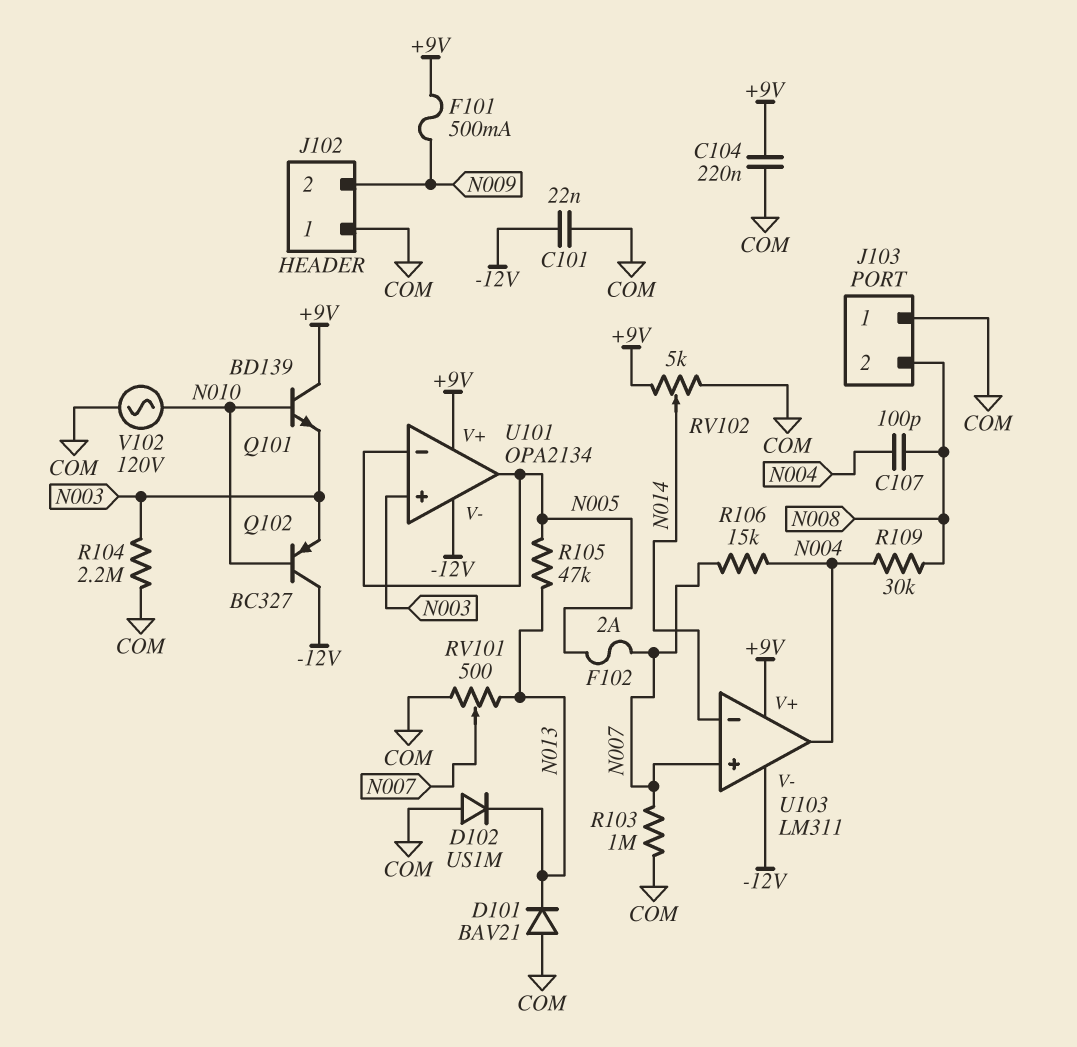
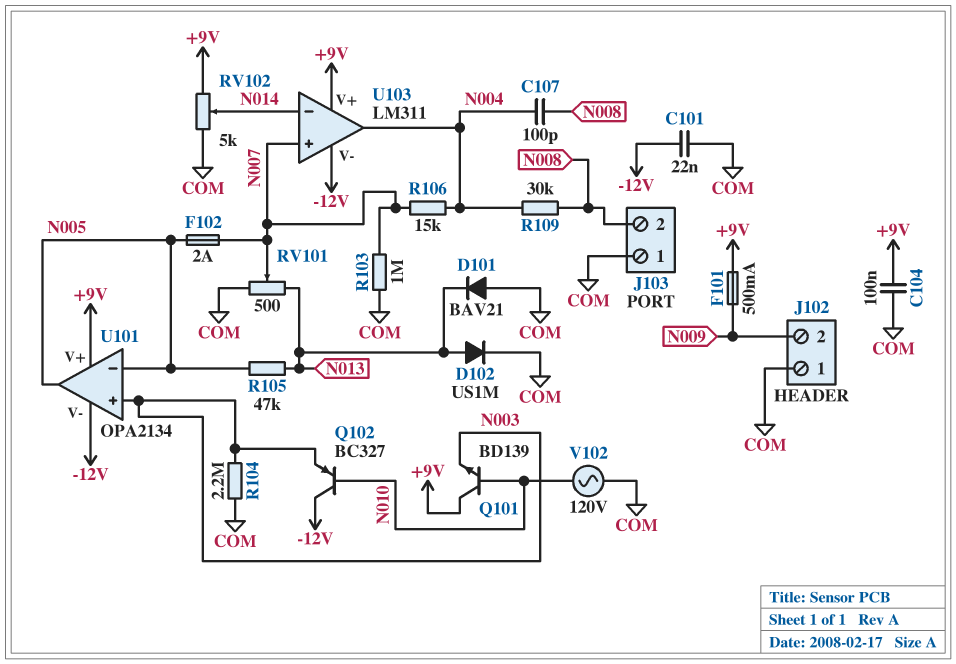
C104: 220nF (+9V, COM) -> 100nF (+9V, COM)
D102: diode US1M (A COM, K N013) -> diode US1M (A N013, K COM)

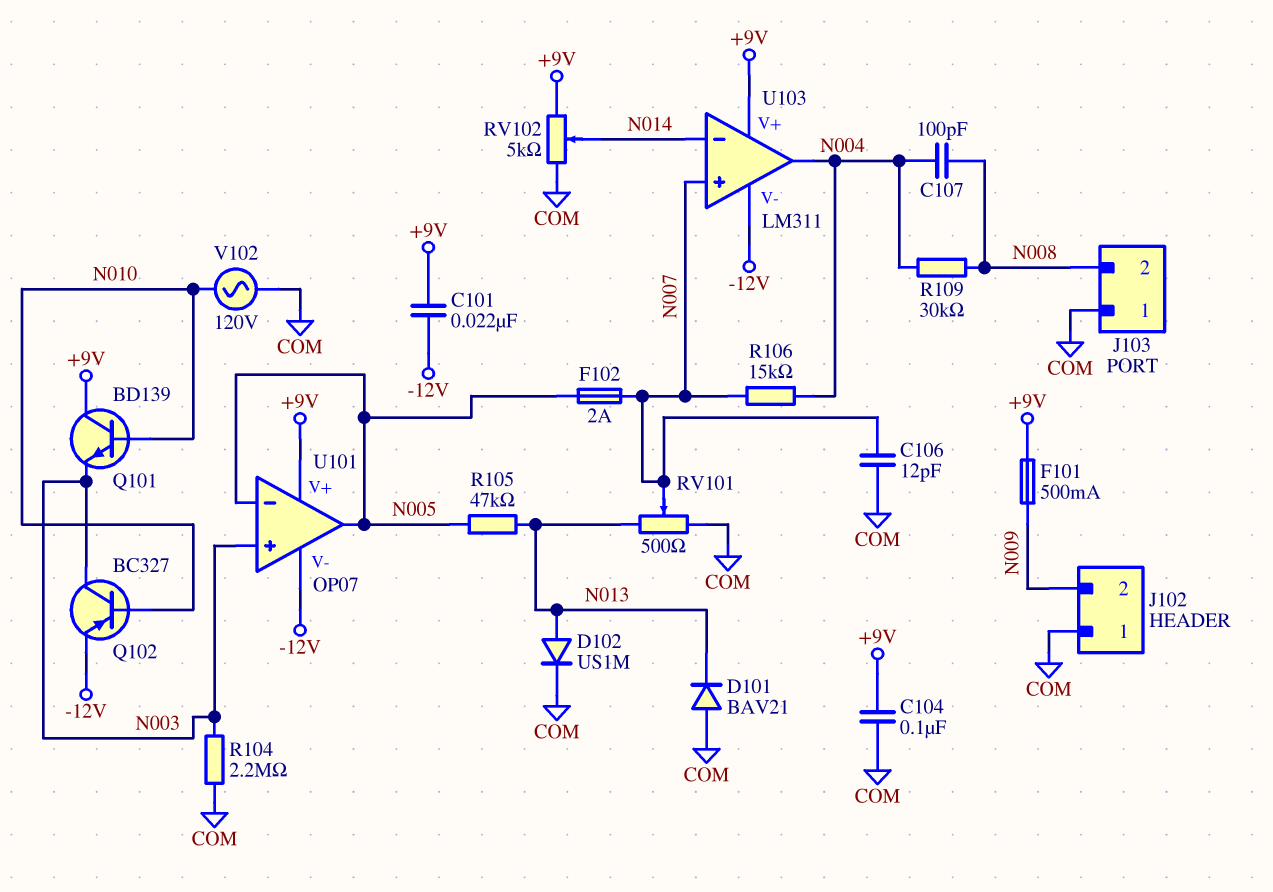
C101: 22nF (-12V, COM) -> 22nF (+9V, -12V)
C106: none -> 12pF (COM, N007)
Q102: PNP BC327 (B N010, C -12V, E N003) -> PNP BC327 (B N010, C N003, E -12V)
R103: 1M (COM, N007) -> none
U101: OPA2134 -> OP07

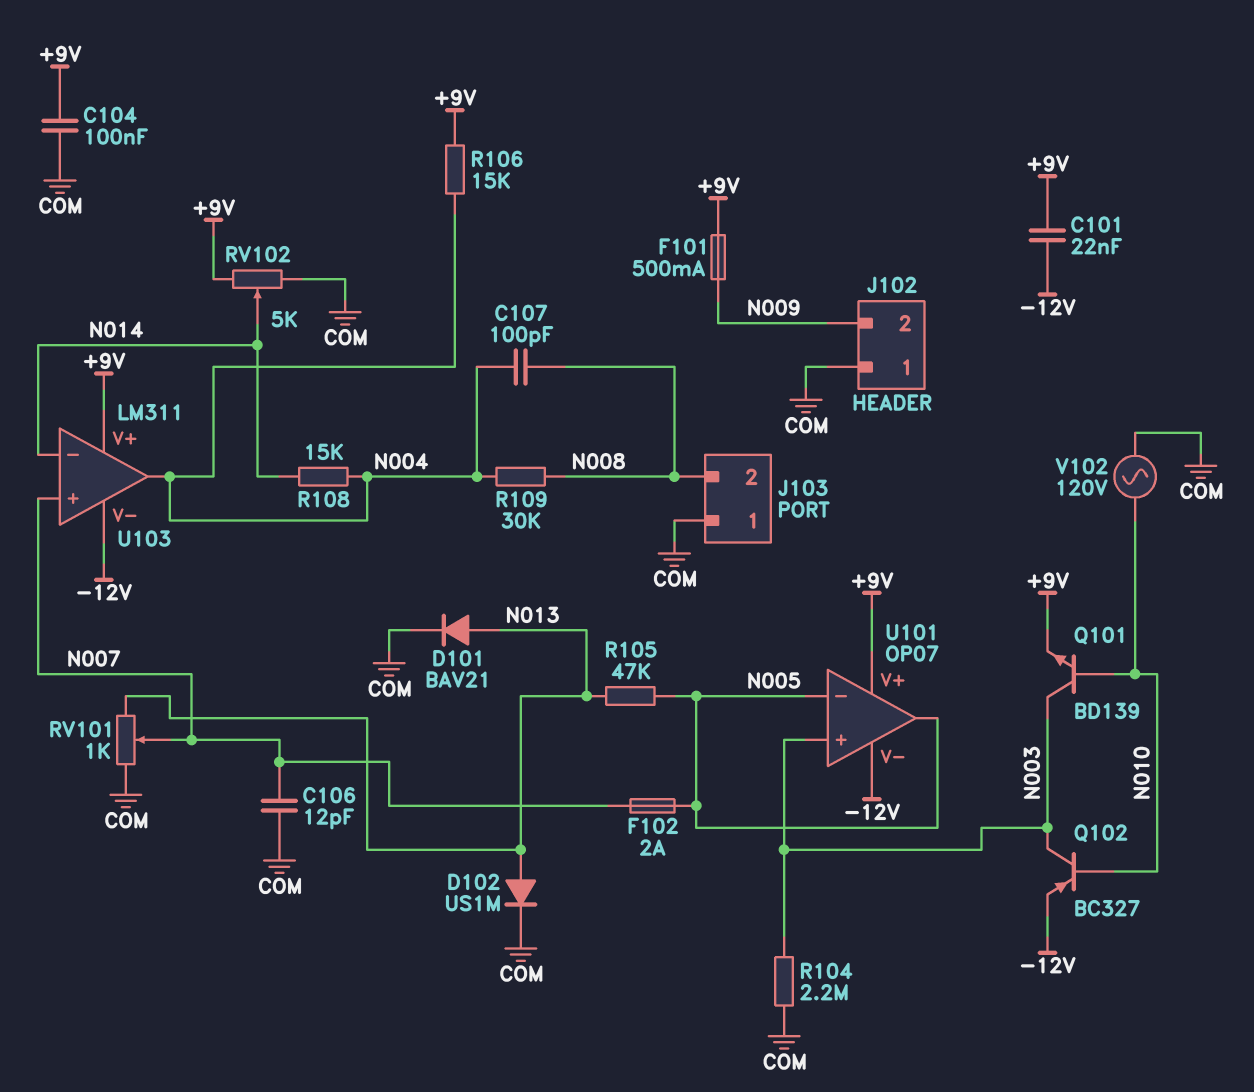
D101: diode BAV21 (A COM, K N013) -> diode BAV21 (A N013, K COM)
Q101: NPN BD139 (B N010, C +9V, E N003) -> NPN BD139 (B N010, C N003, E +9V)
R106: 15k (N004, N007) -> 15k (+9V, N004)
R108: none -> 15k (N004, N014)
RV101: 500 (COM, N013, wiper N007) -> 1k (COM, N013, wiper N007)

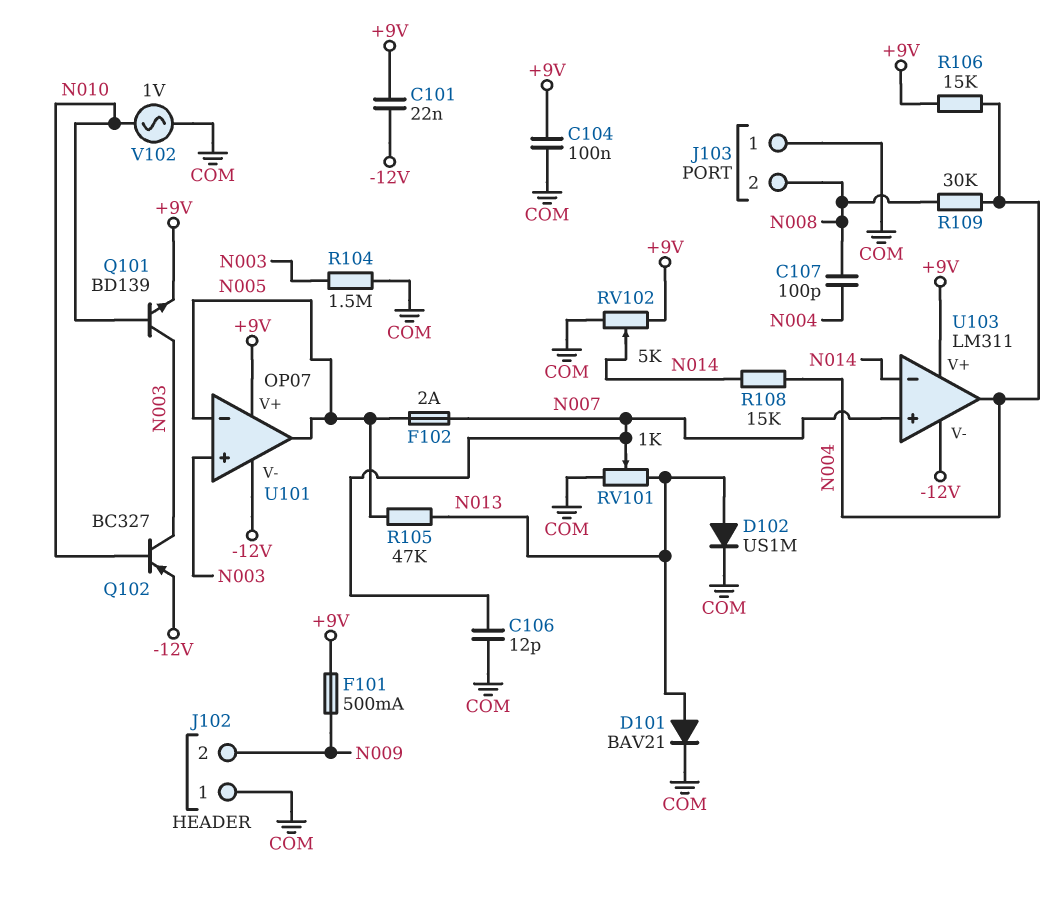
R104: 2.2M (COM, N003) -> 1.5M (COM, N003)
V102: AC 120V (COM, N010) -> AC 1V (COM, N010)

